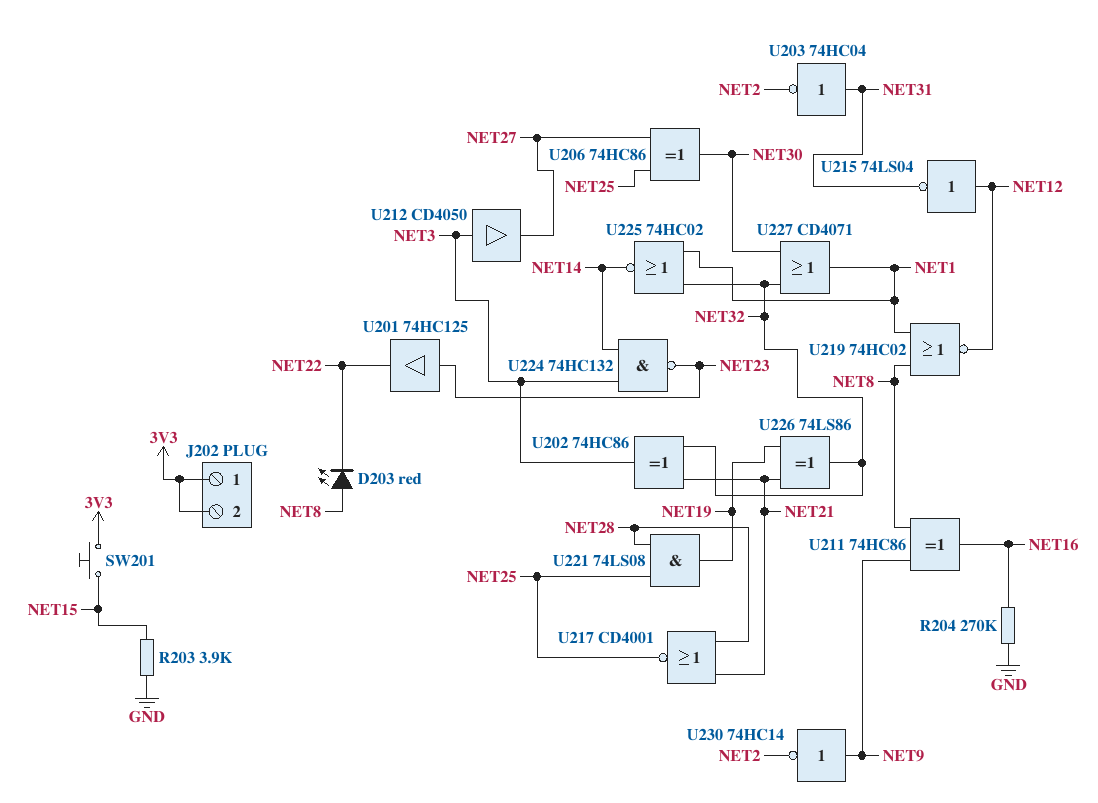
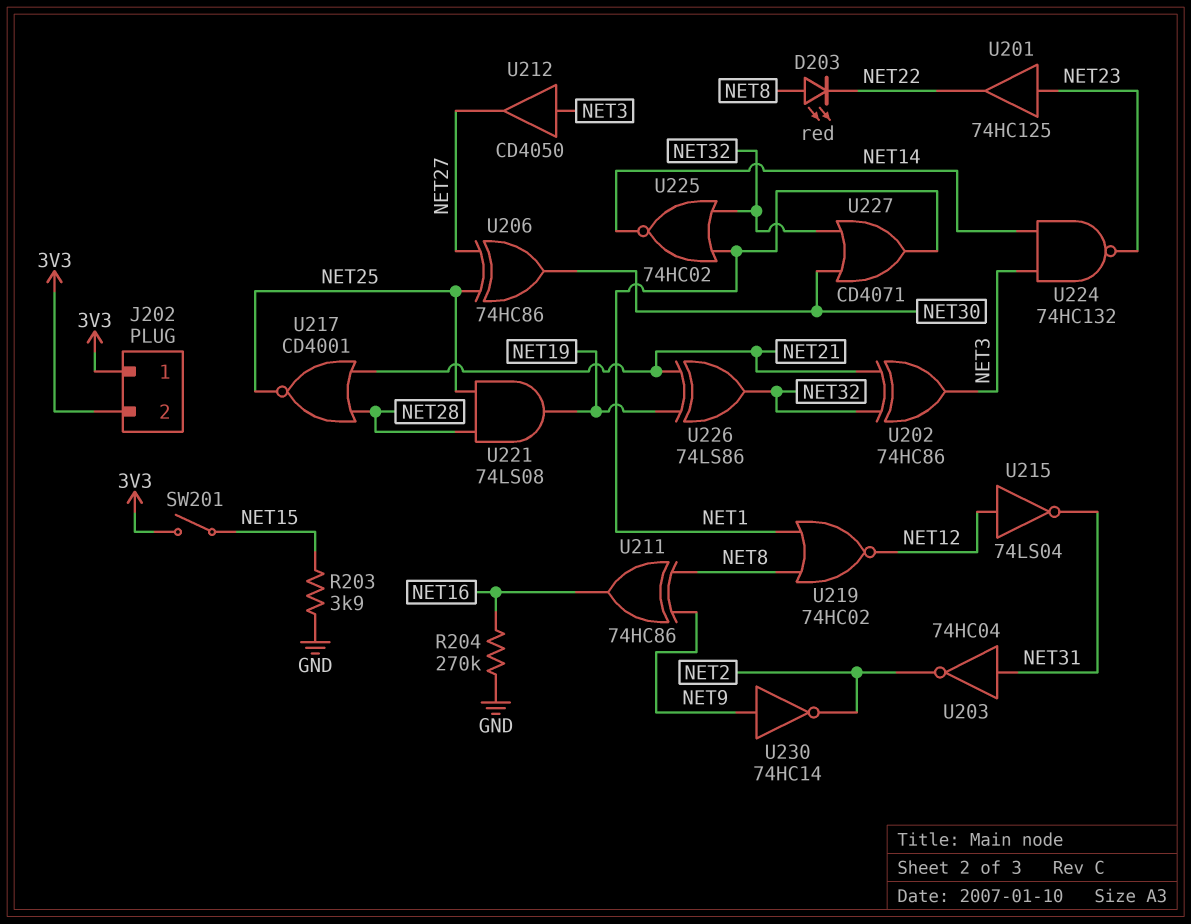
SW201: button (3V3, NET15) -> switch (3V3, NET15)

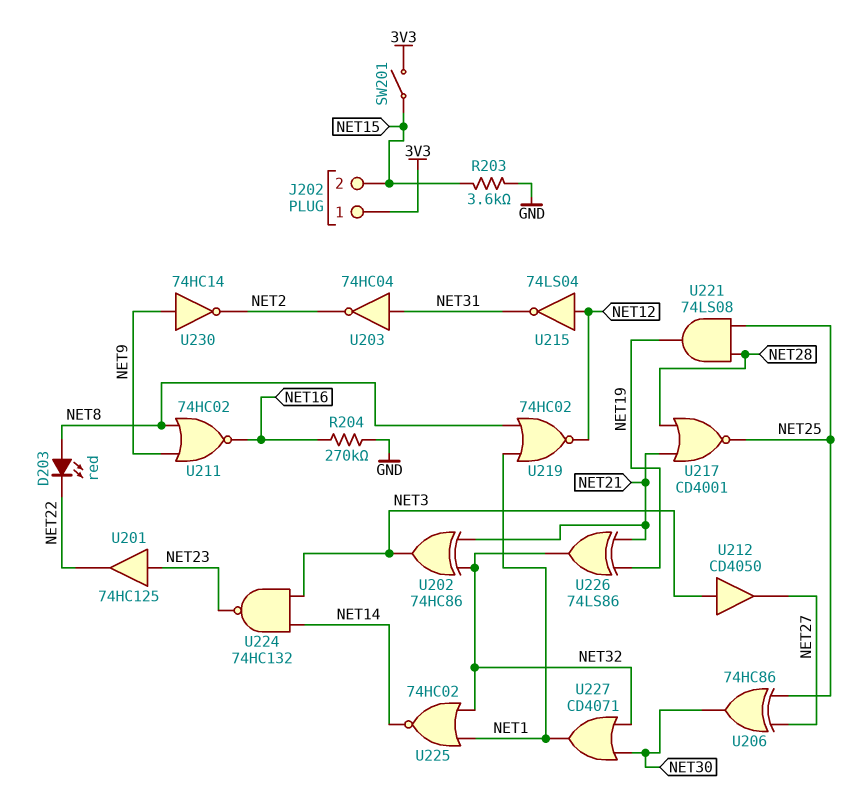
J202 pin 2: 3V3 -> NET15
R203: 3.9k (GND, NET15) -> 3.6k (GND, NET15)
U211: XOR 74HC86 (in NET8, in NET9, out NET16) -> NOR 74HC02 (in NET8, in NET9, out NET16)

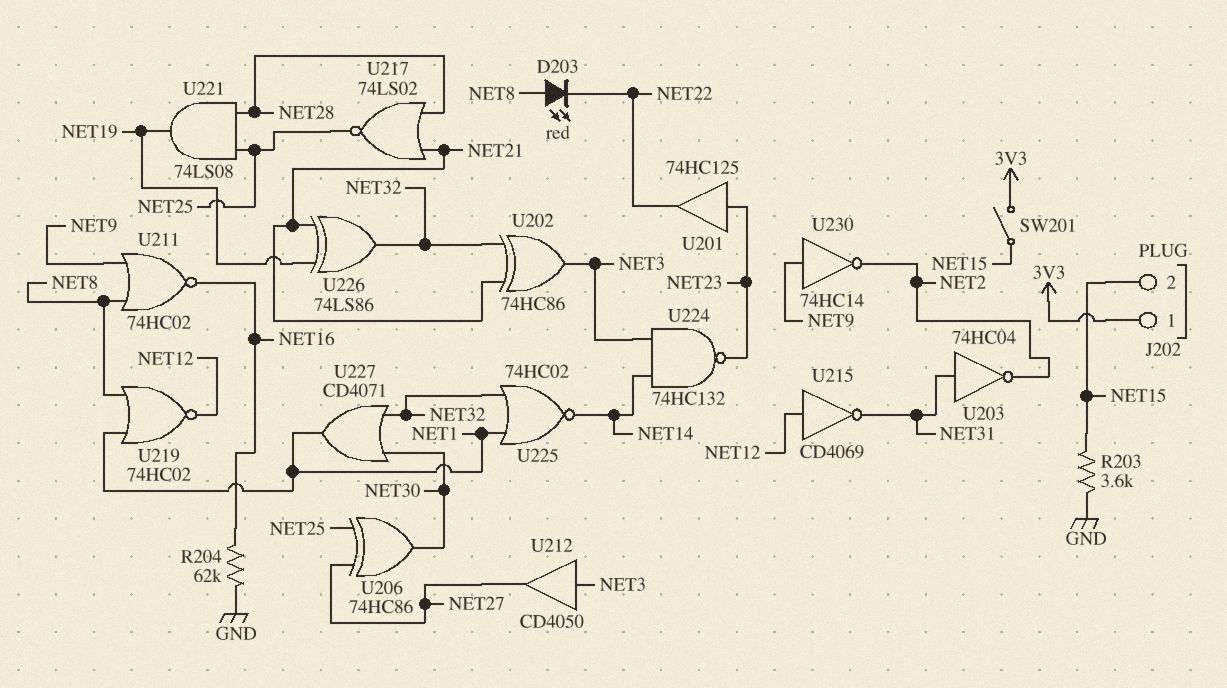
R204: 270k (GND, NET16) -> 62k (GND, NET16)
U215: NOT 74LS04 (in NET12, out NET31) -> NOT CD4069 (in NET12, out NET31)
U217: NOR CD4001 (in NET21, in NET28, out NET25) -> NOR 74LS02 (in NET21, in NET28, out NET25)

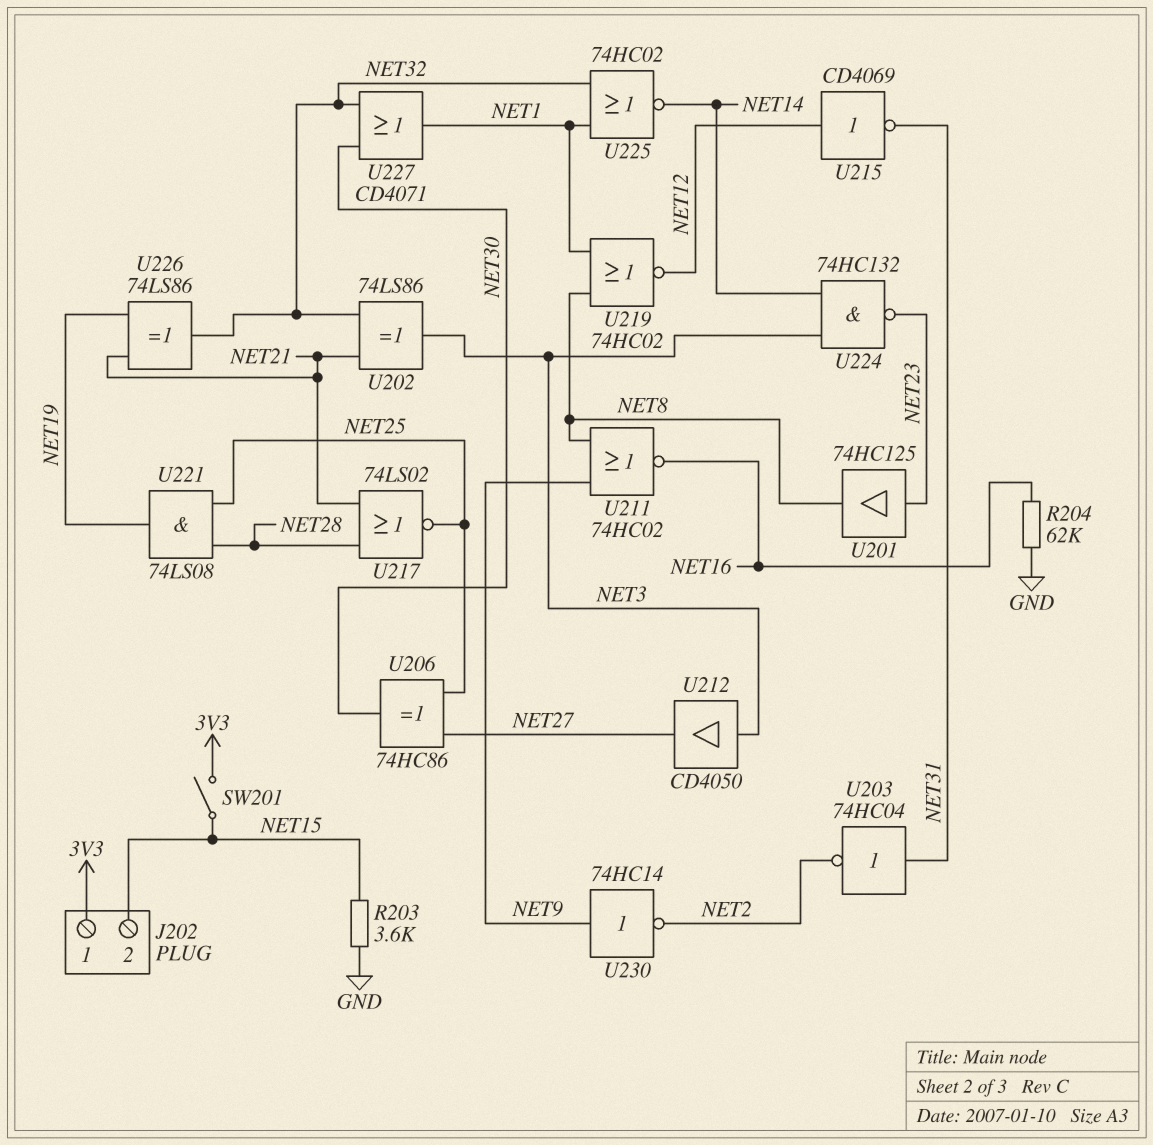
D203: LED red (A NET8, K NET22) -> none
U201: buffer 74HC125 (in NET23, out NET22) -> buffer 74HC125 (in NET23, out NET8)
U202: XOR 74HC86 (in NET21, in NET32, out NET3) -> XOR 74LS86 (in NET21, in NET32, out NET3)

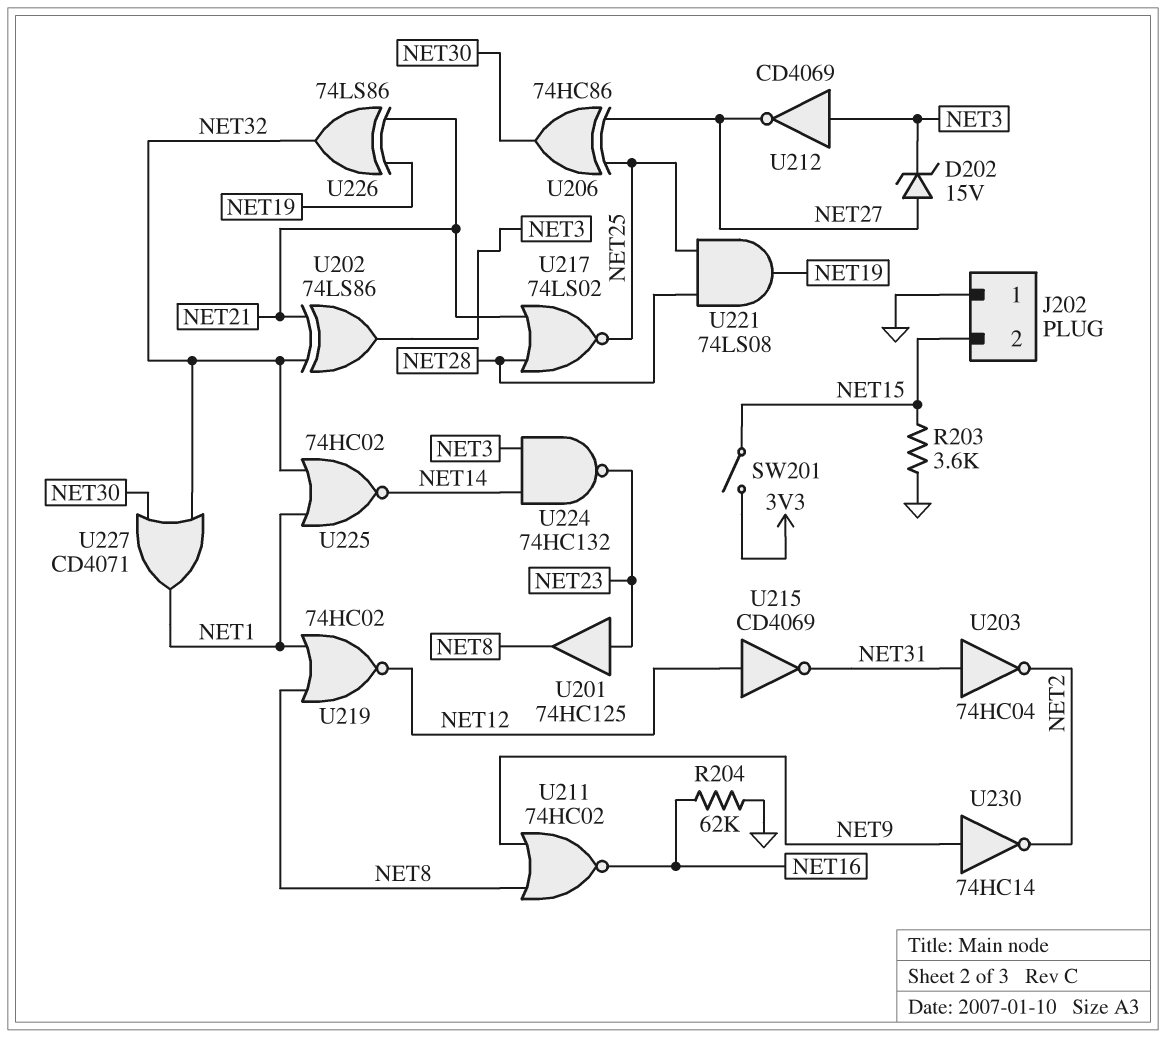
D202: none -> zener 15V (A NET27, K NET3)
J202 pin 1: 3V3 -> GND
U212: buffer CD4050 (in NET3, out NET27) -> NOT CD4069 (in NET3, out NET27)

